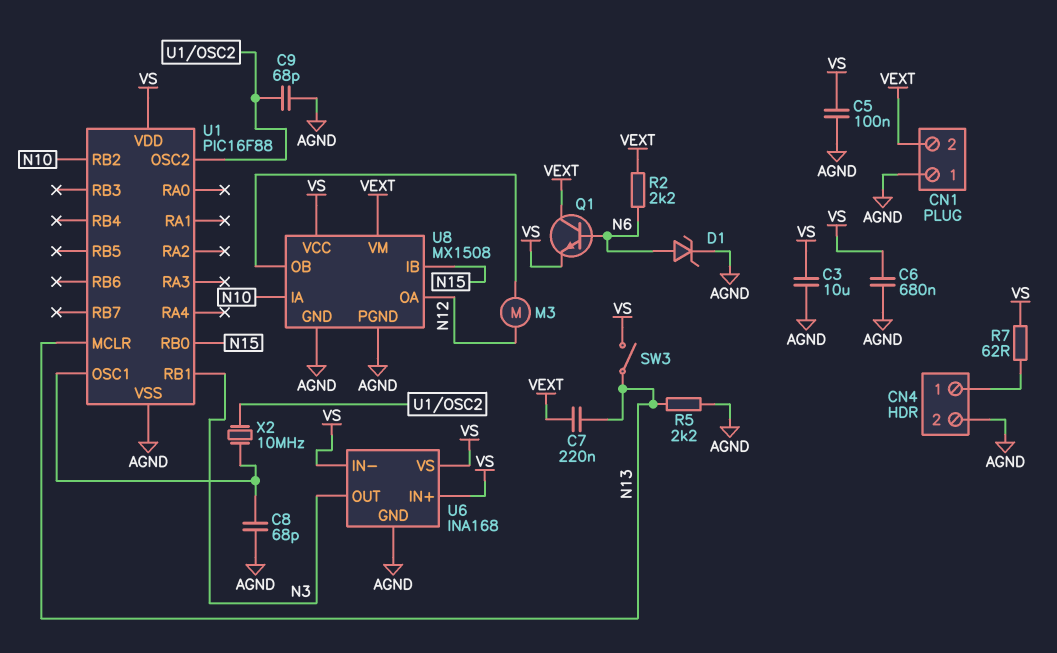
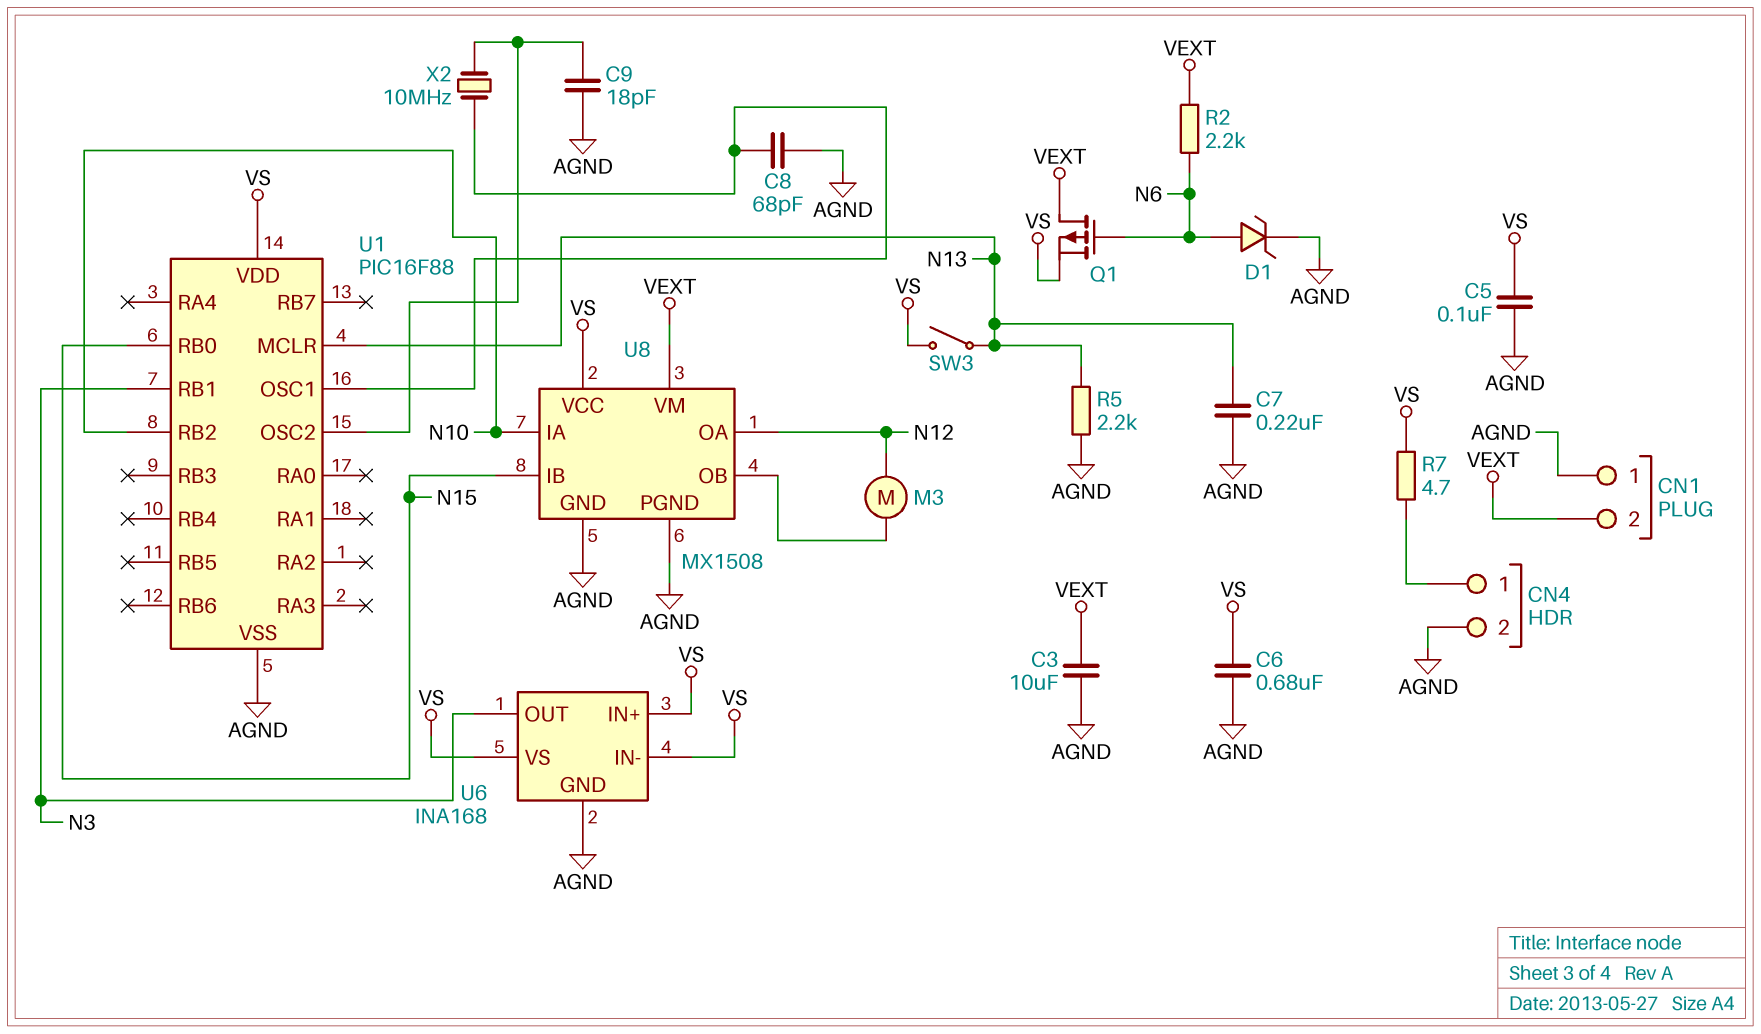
C3: 10uF (AGND, VS) -> 10uF (AGND, VEXT)
C7: 220nF (N13, VEXT) -> 220nF (AGND, N13)
C9: 68pF (AGND, U1/OSC2) -> 18pF (AGND, U1/OSC2)
Q1: NPN (B N6, C VEXT, E VS) -> PMOS (G N6, D VEXT, S VS)
R7: 62 (CN4/1, VS) -> 4.7 (CN4/1, VS)

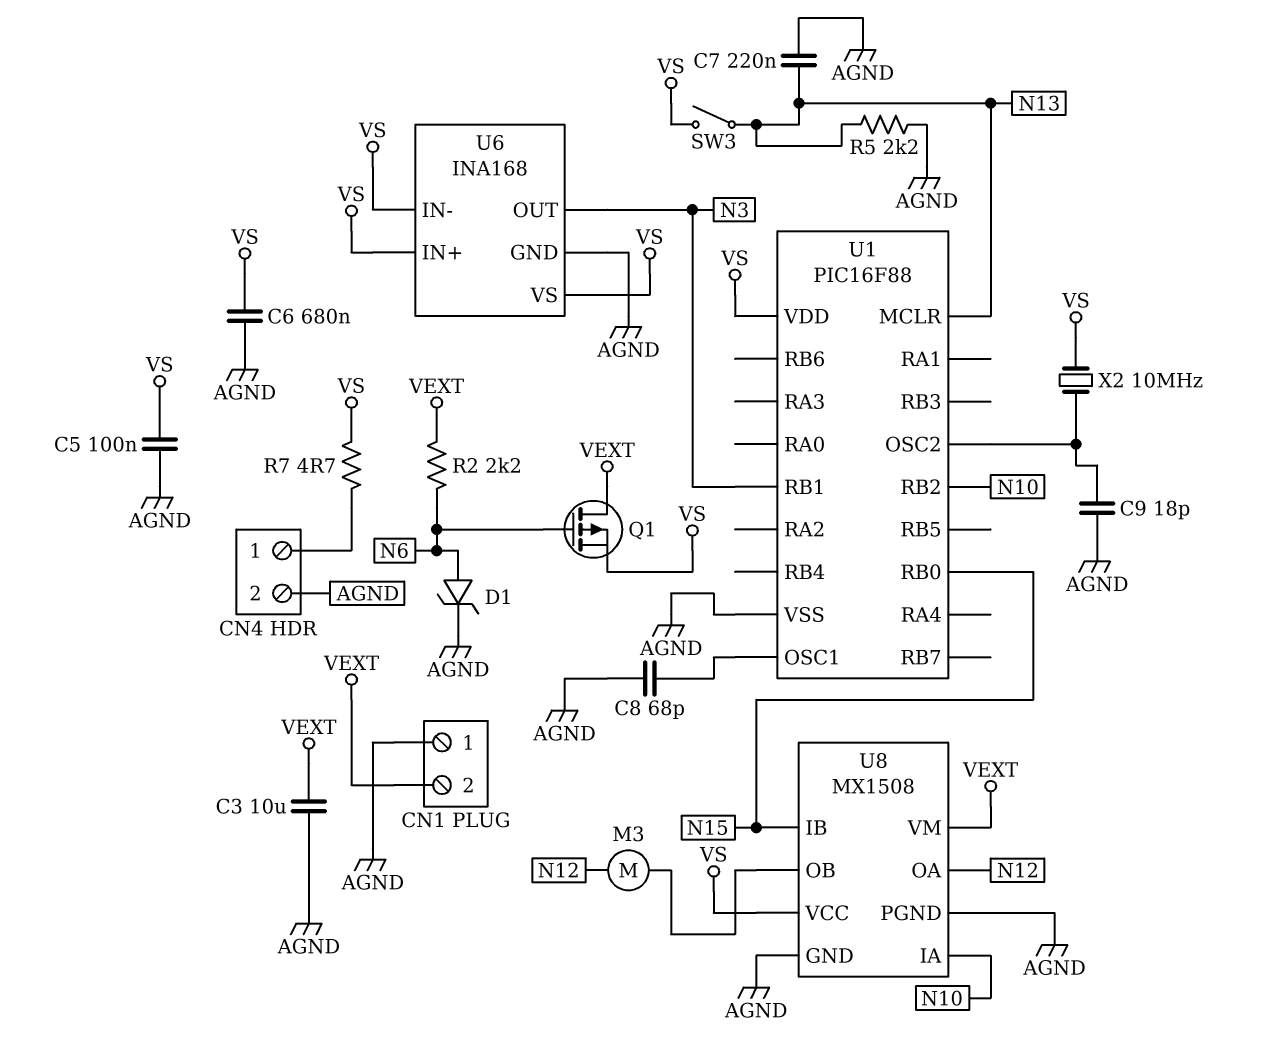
X2: 10MHz (U1/OSC1, U1/OSC2) -> 10MHz (U1/OSC2, VS)

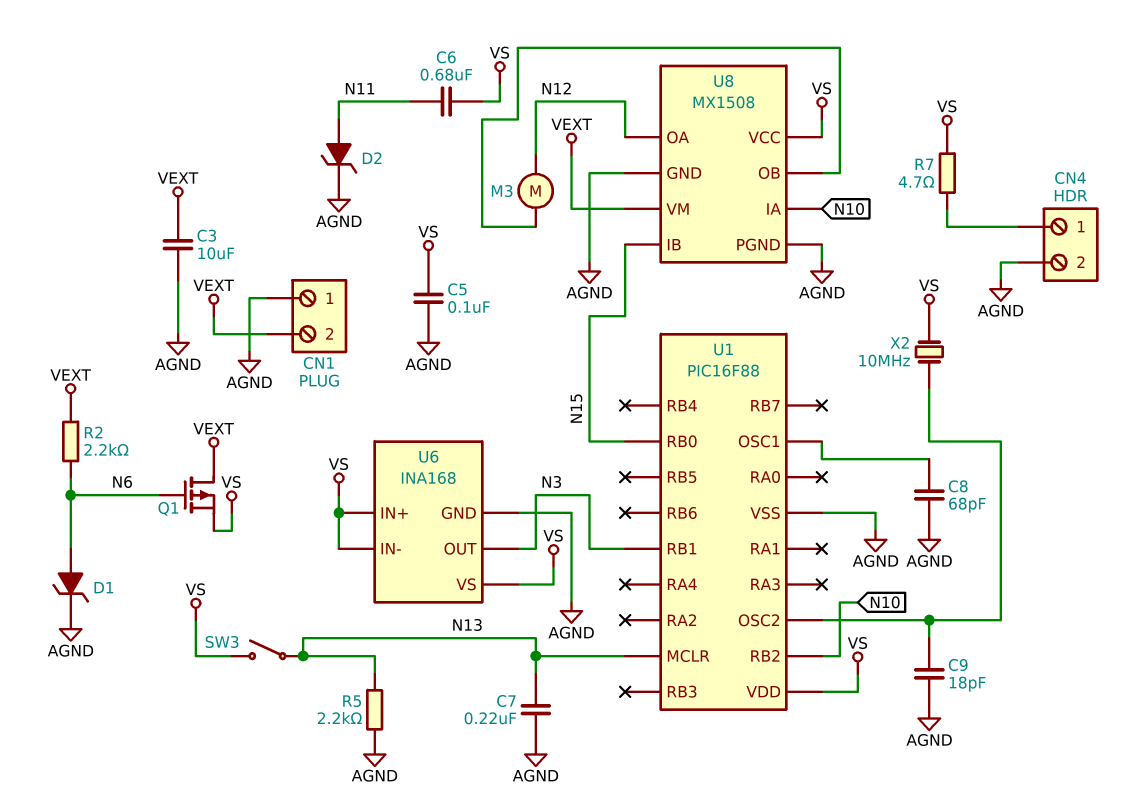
C6: 680nF (AGND, VS) -> 680nF (N11, VS)
D2: none -> zener (A N11, K AGND)

